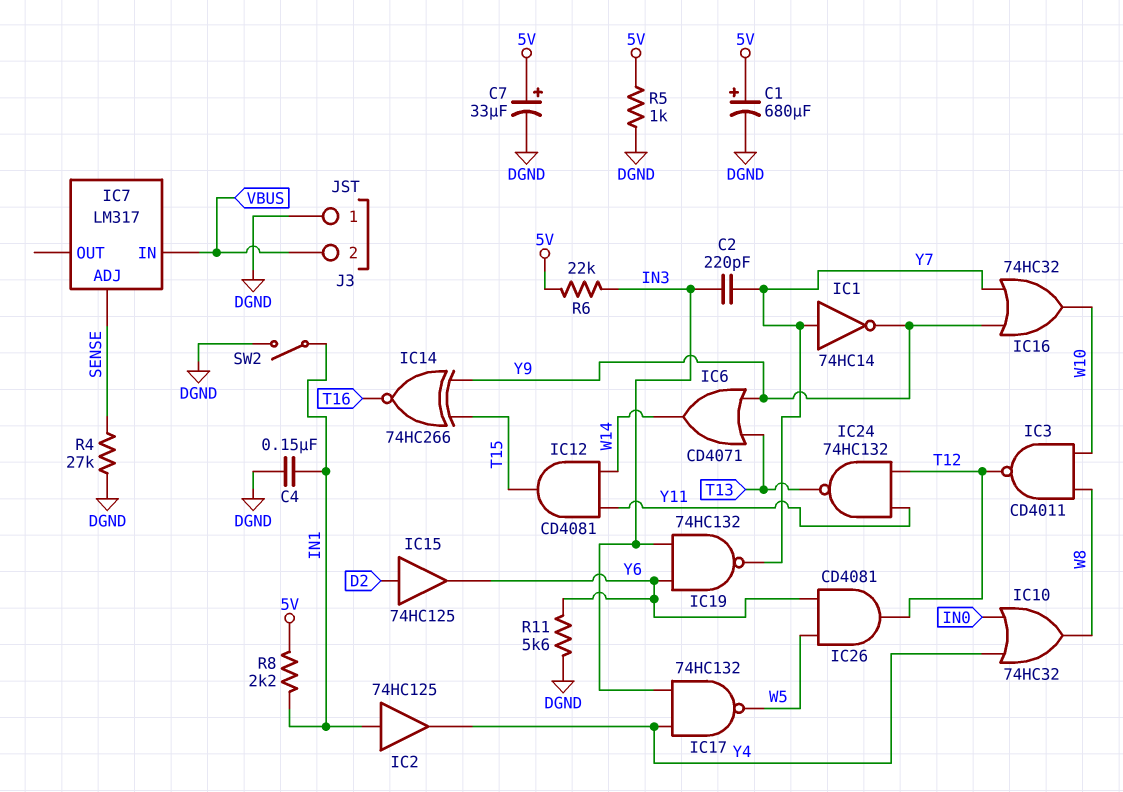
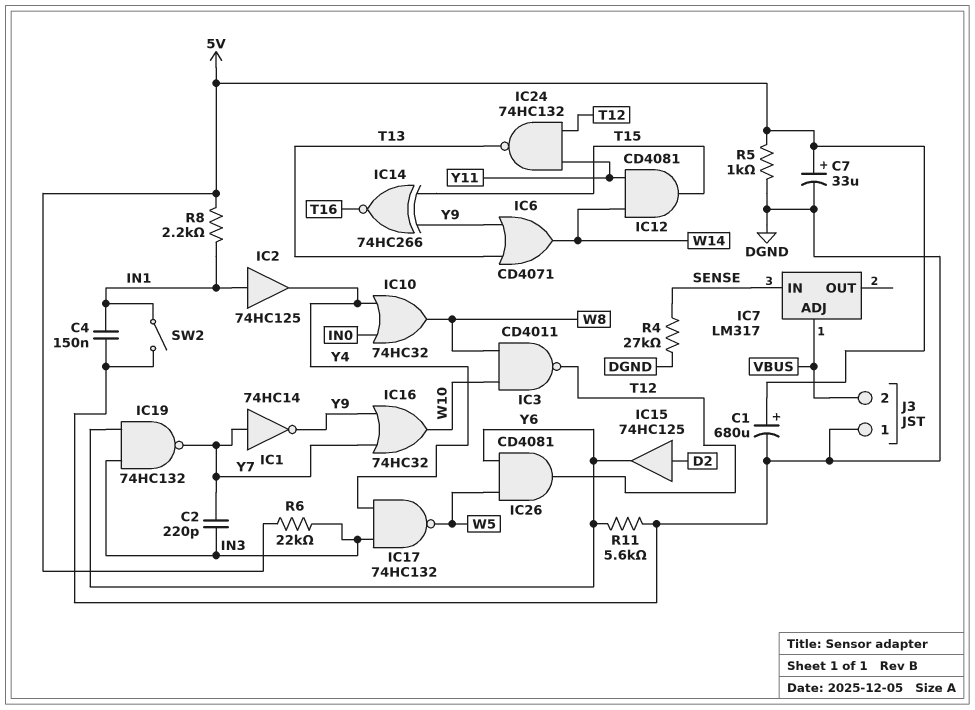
IC7 pin ADJ: SENSE -> VBUS
IC7 pin IN: VBUS -> SENSE

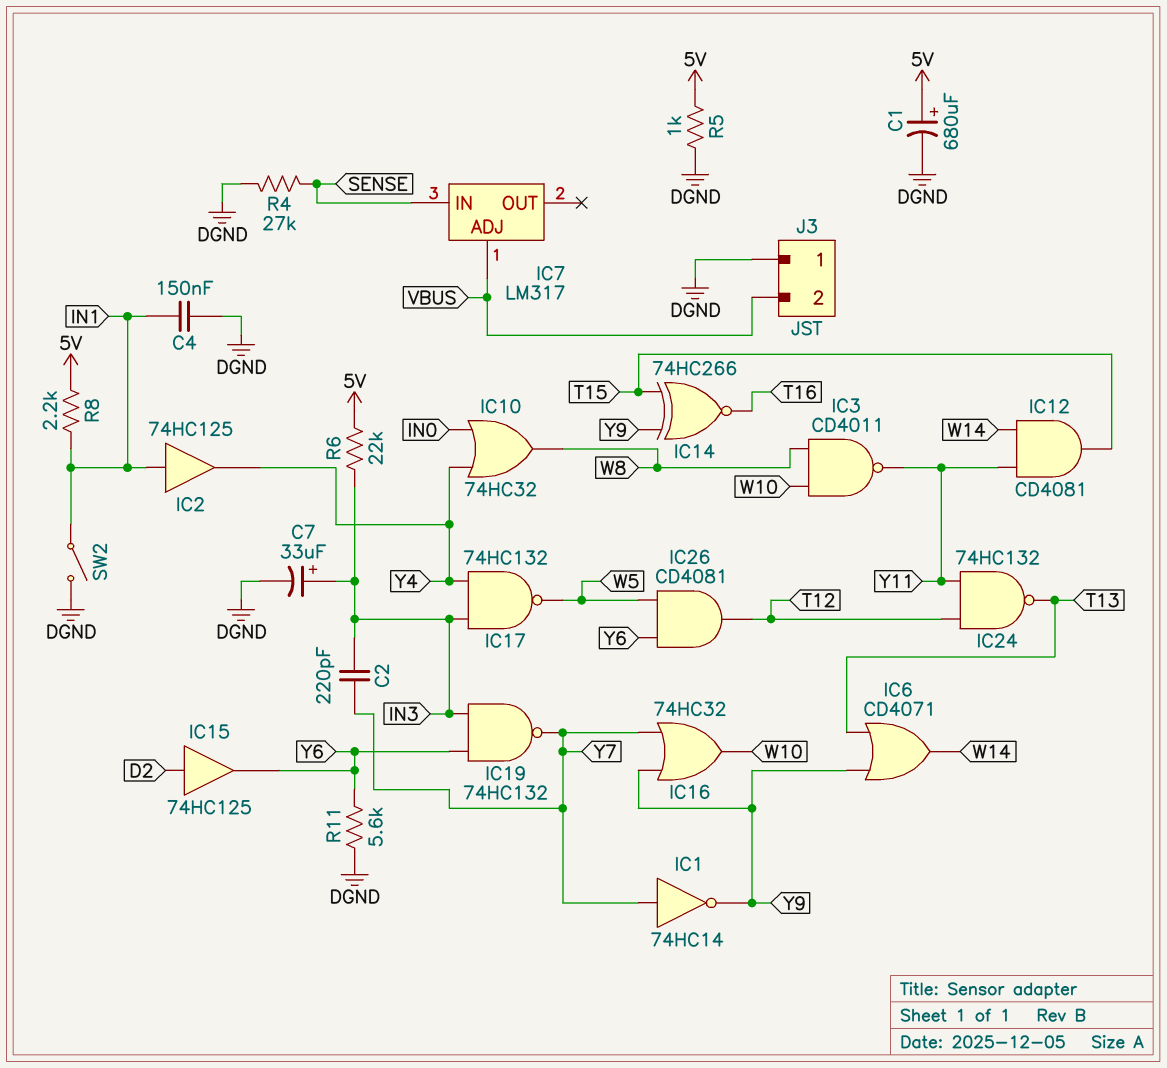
C7: 33uF (plus 5V, minus DGND) -> 33uF (plus IN3, minus DGND)
IC3: NAND CD4011 (in W8, in W10, out T12) -> NAND CD4011 (in W8, in W10, out Y11)

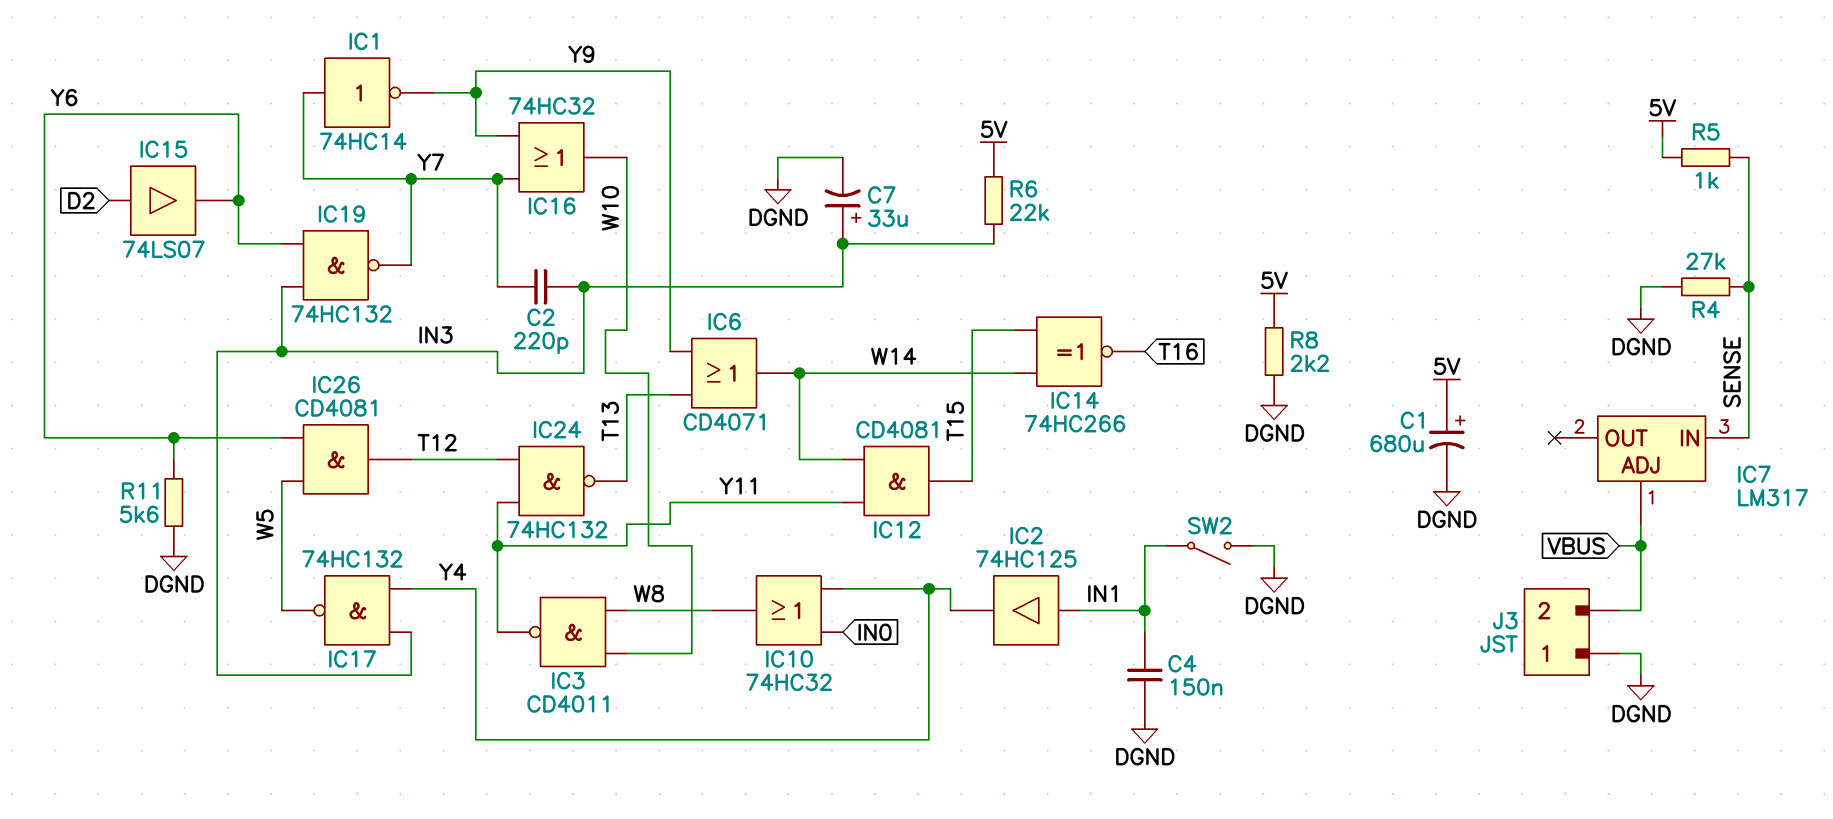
IC14: XNOR 74HC266 (in T15, in Y9, out T16) -> XNOR 74HC266 (in T15, in W14, out T16)
IC15: buffer 74HC125 (in D2, out Y6) -> buffer 74LS07 (in D2, out Y6)
R5: 1k (5V, DGND) -> 1k (5V, SENSE)
R8: 2.2k (5V, IN1) -> 2.2k (5V, DGND)

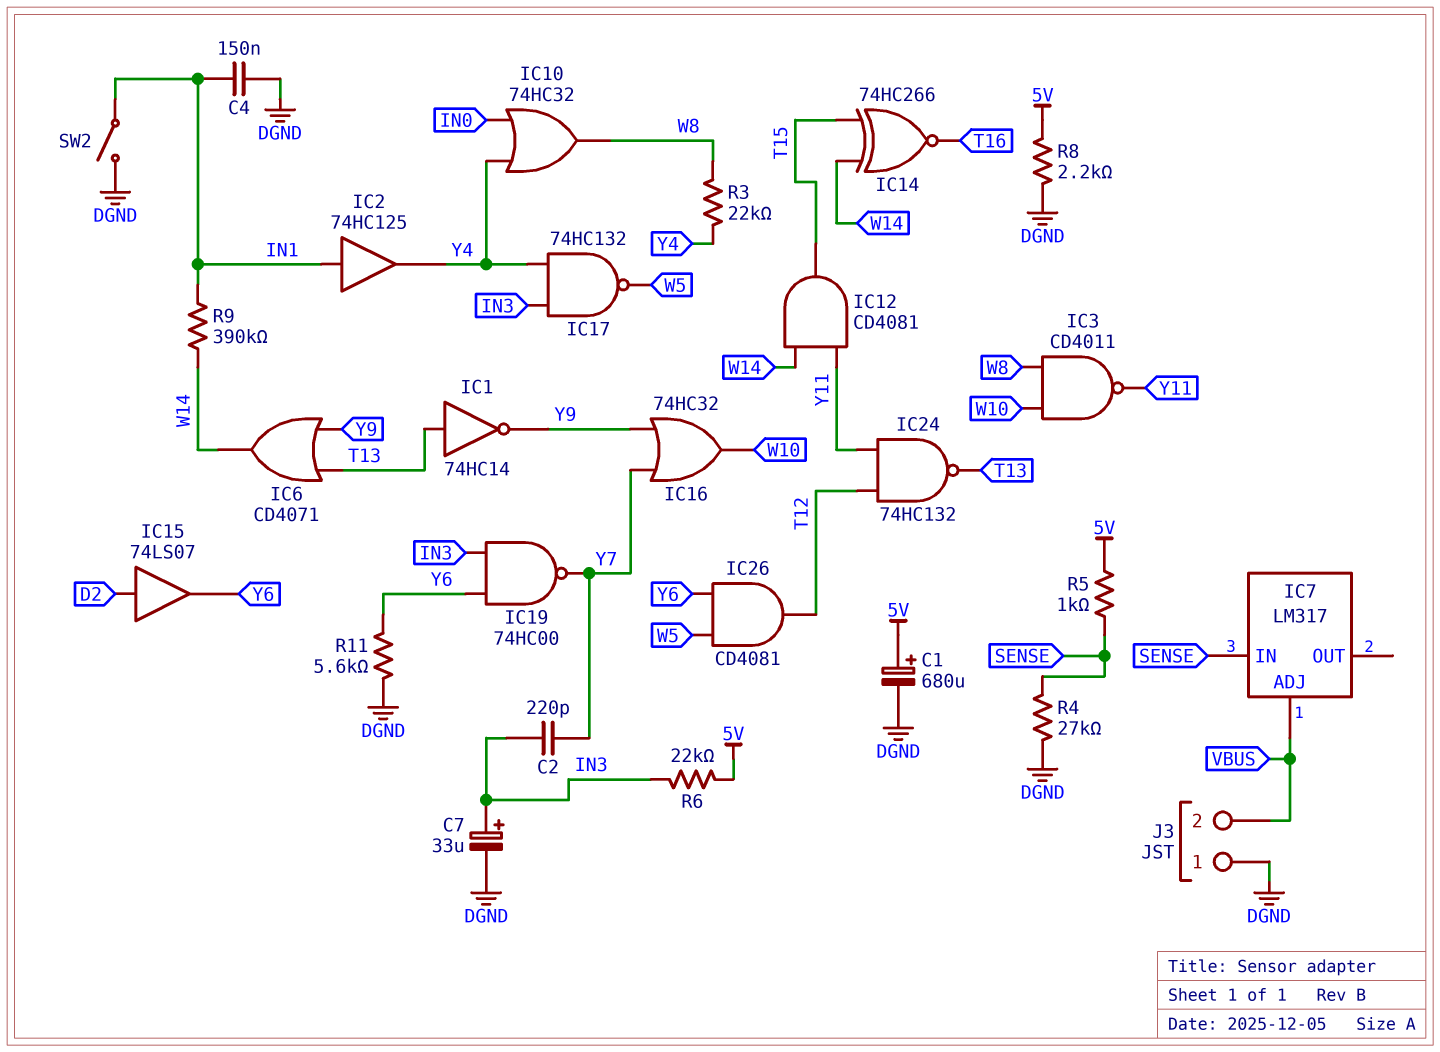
IC1: NOT 74HC14 (in Y7, out Y9) -> NOT 74HC14 (in T13, out Y9)
IC19: NAND 74HC132 (in IN3, in Y6, out Y7) -> NAND 74HC00 (in IN3, in Y6, out Y7)
R3: none -> 22k (W8, Y4)
R9: none -> 390k (IN1, W14)

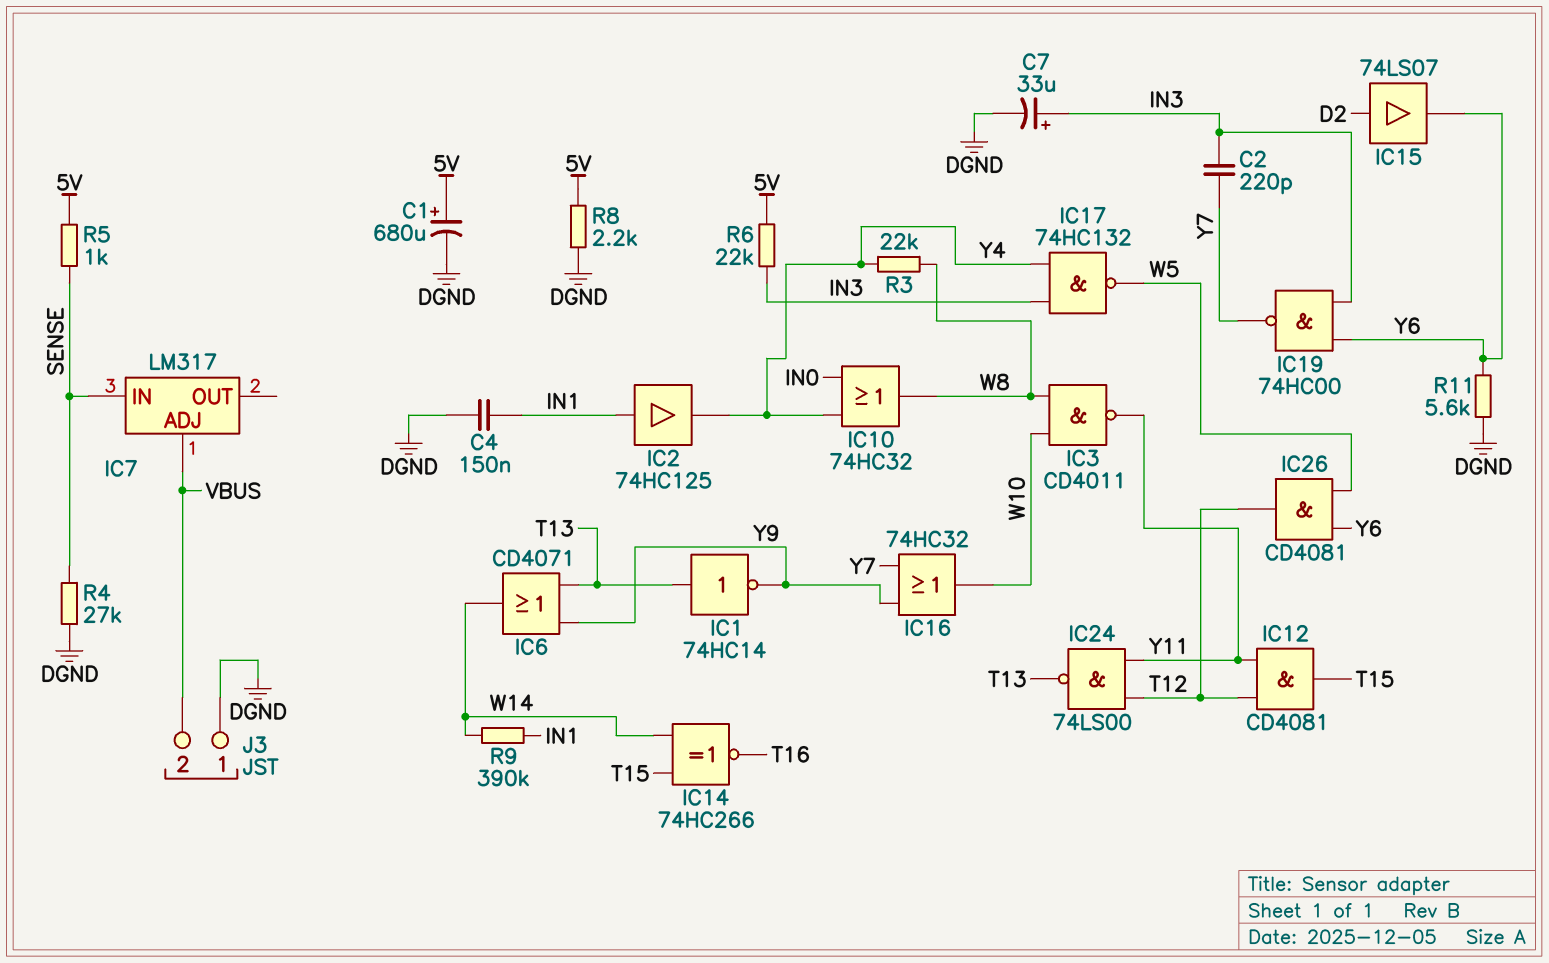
IC12: AND CD4081 (in W14, in Y11, out T15) -> AND CD4081 (in T12, in Y11, out T15)
IC24: NAND 74HC132 (in T12, in Y11, out T13) -> NAND 74LS00 (in T12, in Y11, out T13)
SW2: switch (DGND, IN1) -> none

